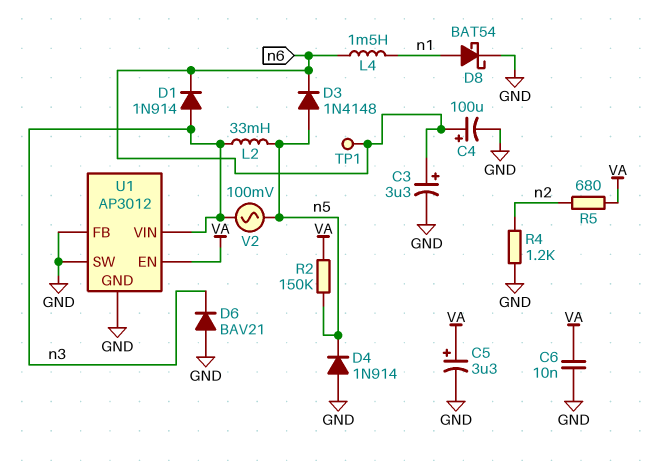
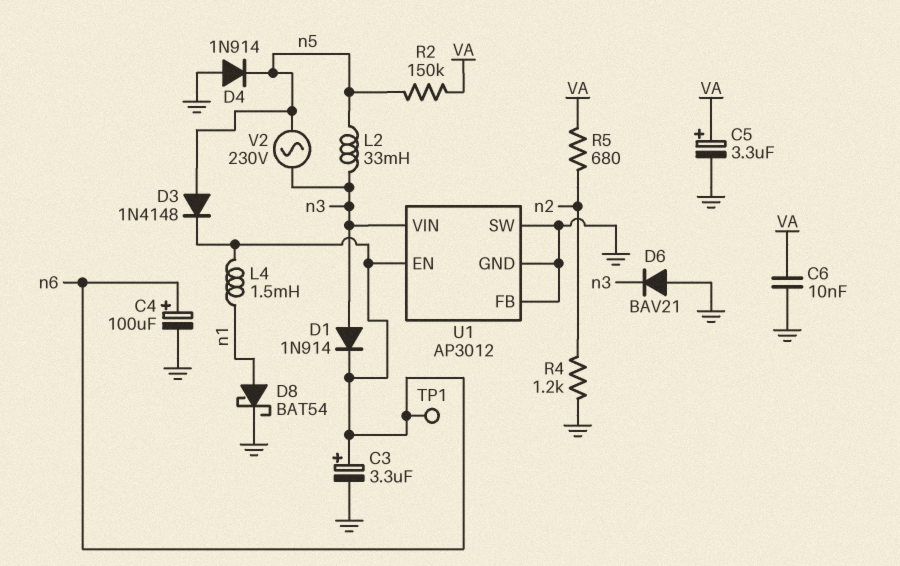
U1 pin EN: VA -> n6
V2: AC 100mV (n3, n5) -> AC 230V (n3, n5)

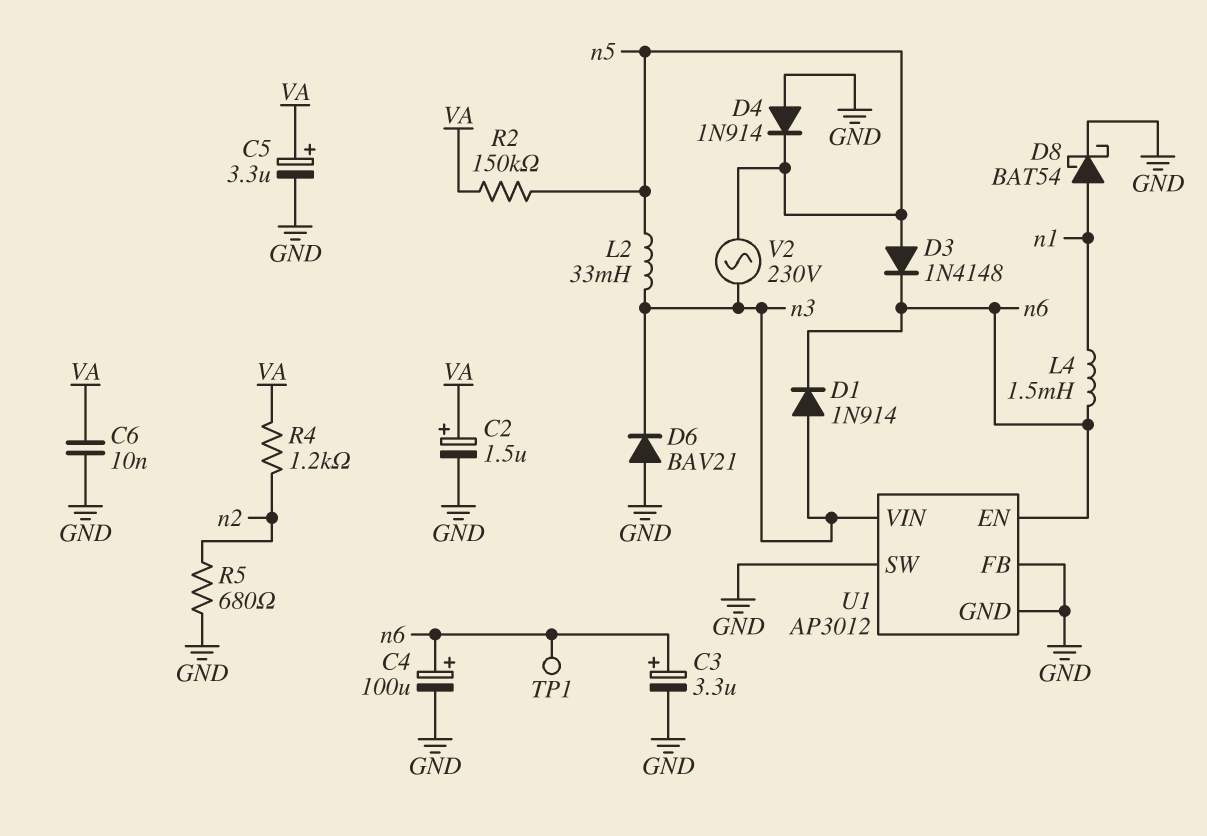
C2: none -> 1.5uF (plus VA, minus GND)
R4: 1.2k (GND, n2) -> 1.2k (VA, n2)
R5: 680 (VA, n2) -> 680 (GND, n2)

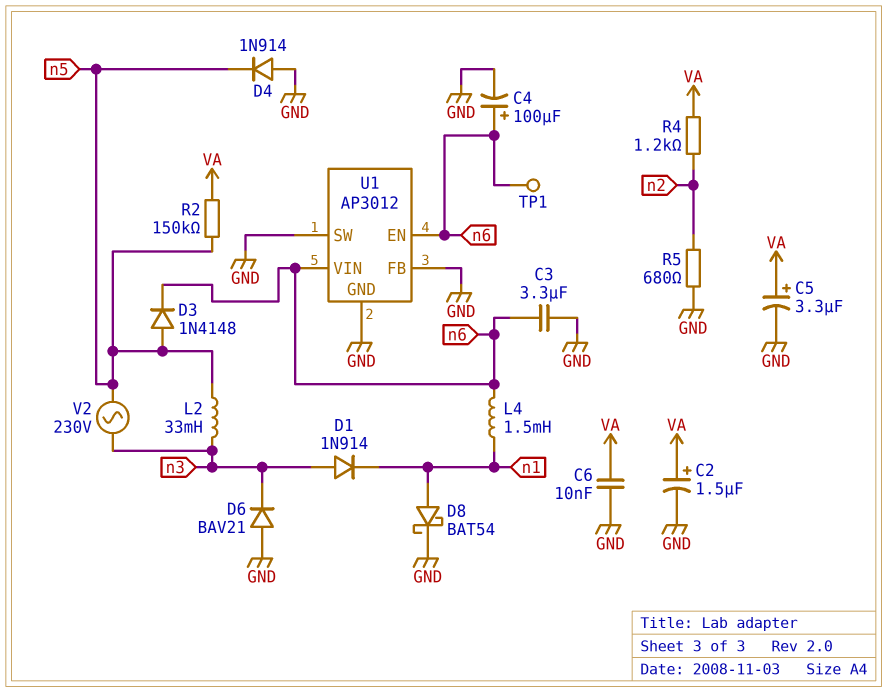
C3: 3.3uF (plus n6, minus GND) -> 3.3uF (GND, n6)
D1: diode 1N914 (A n3, K n6) -> diode 1N914 (A n3, K n1)
U1 pin VIN: n3 -> n6

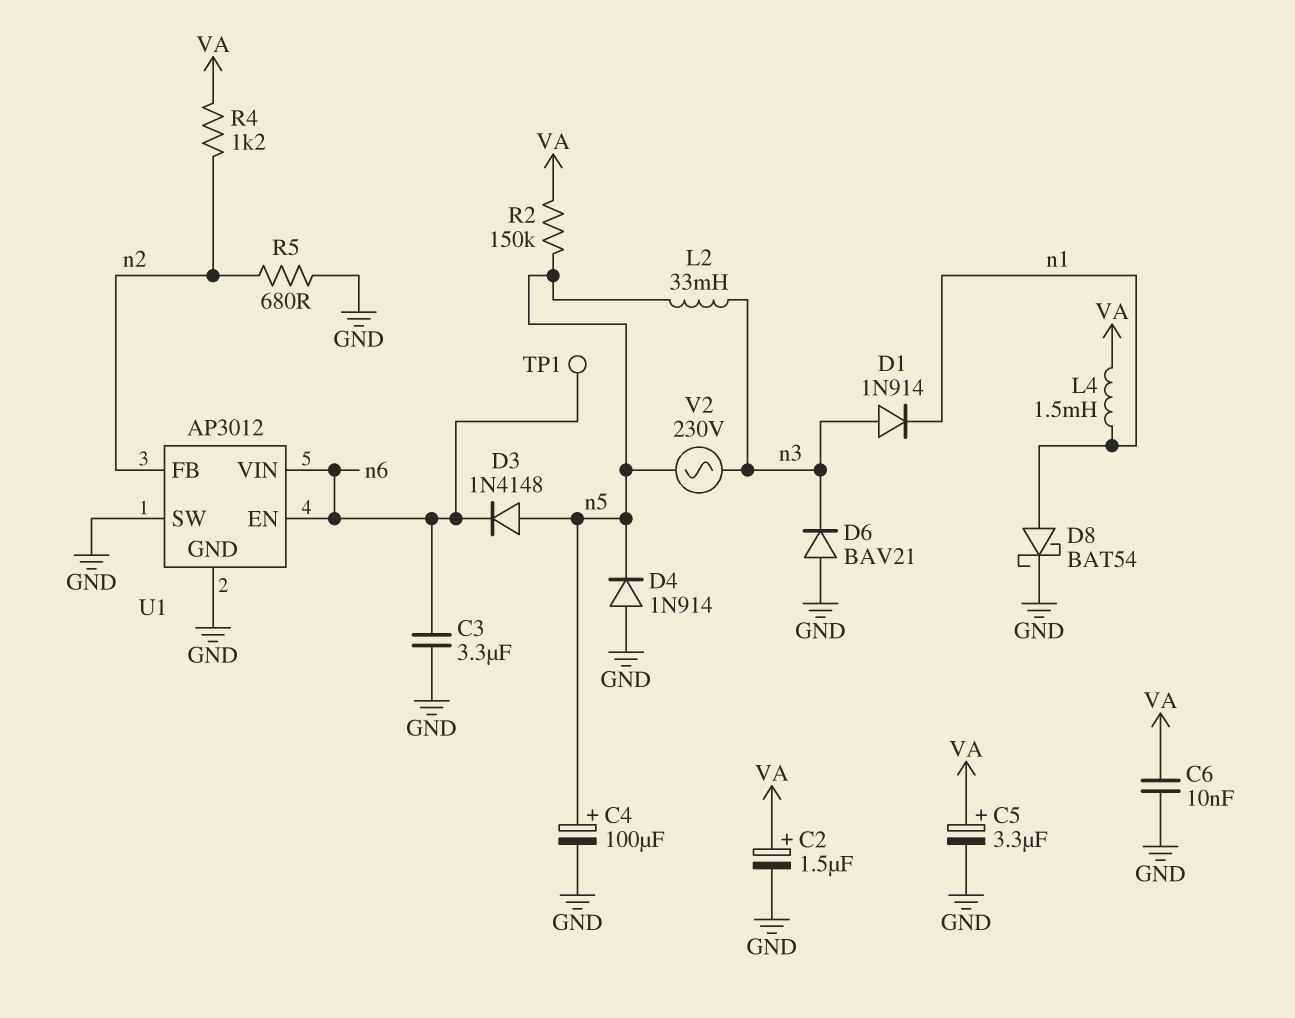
C4: 100uF (plus n6, minus GND) -> 100uF (plus n5, minus GND)
L4: 1.5mH (n1, n6) -> 1.5mH (VA, n1)
U1 pin FB: GND -> n2

